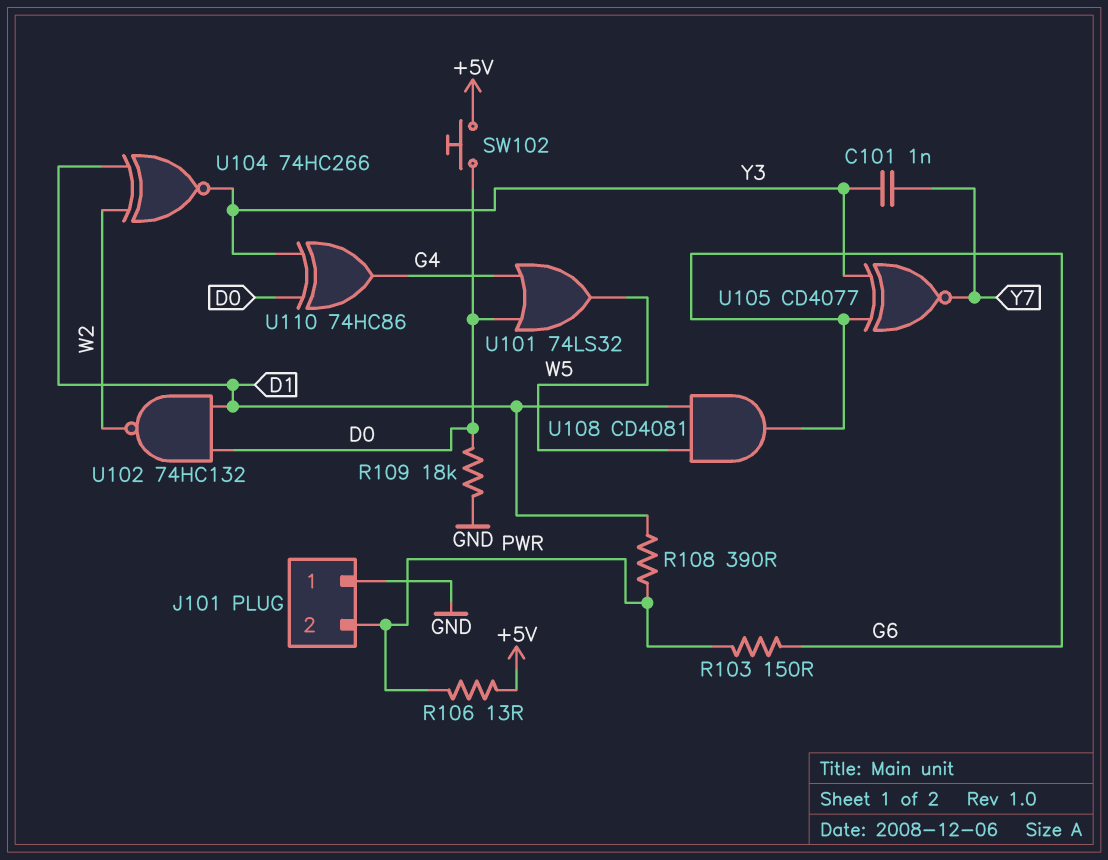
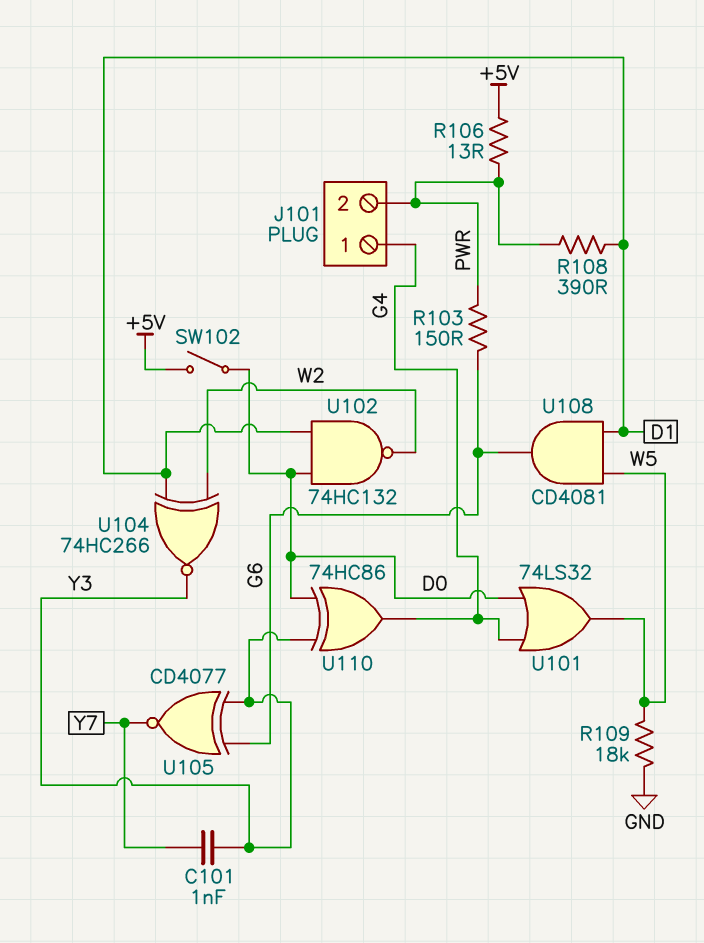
J101 pin 1: GND -> G4
R109: 18k (D0, GND) -> 18k (GND, W5)
SW102: button (+5V, D0) -> switch (+5V, D0)

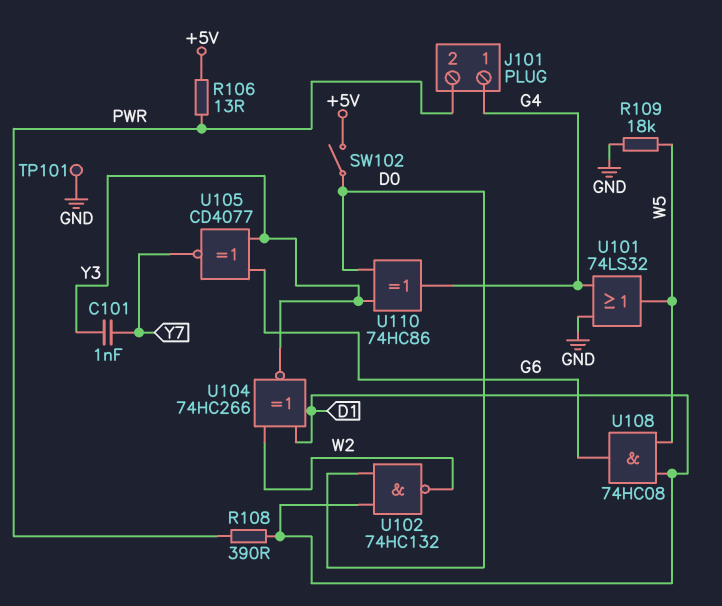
R103: 150 (G6, PWR) -> none
TP101: none -> test point (GND)
U101: OR 74LS32 (in D0, in G4, out W5) -> OR 74LS32 (in G4, in GND, out W5)
U108: AND CD4081 (in D1, in W5, out G6) -> AND 74HC08 (in D1, in W5, out G6)

